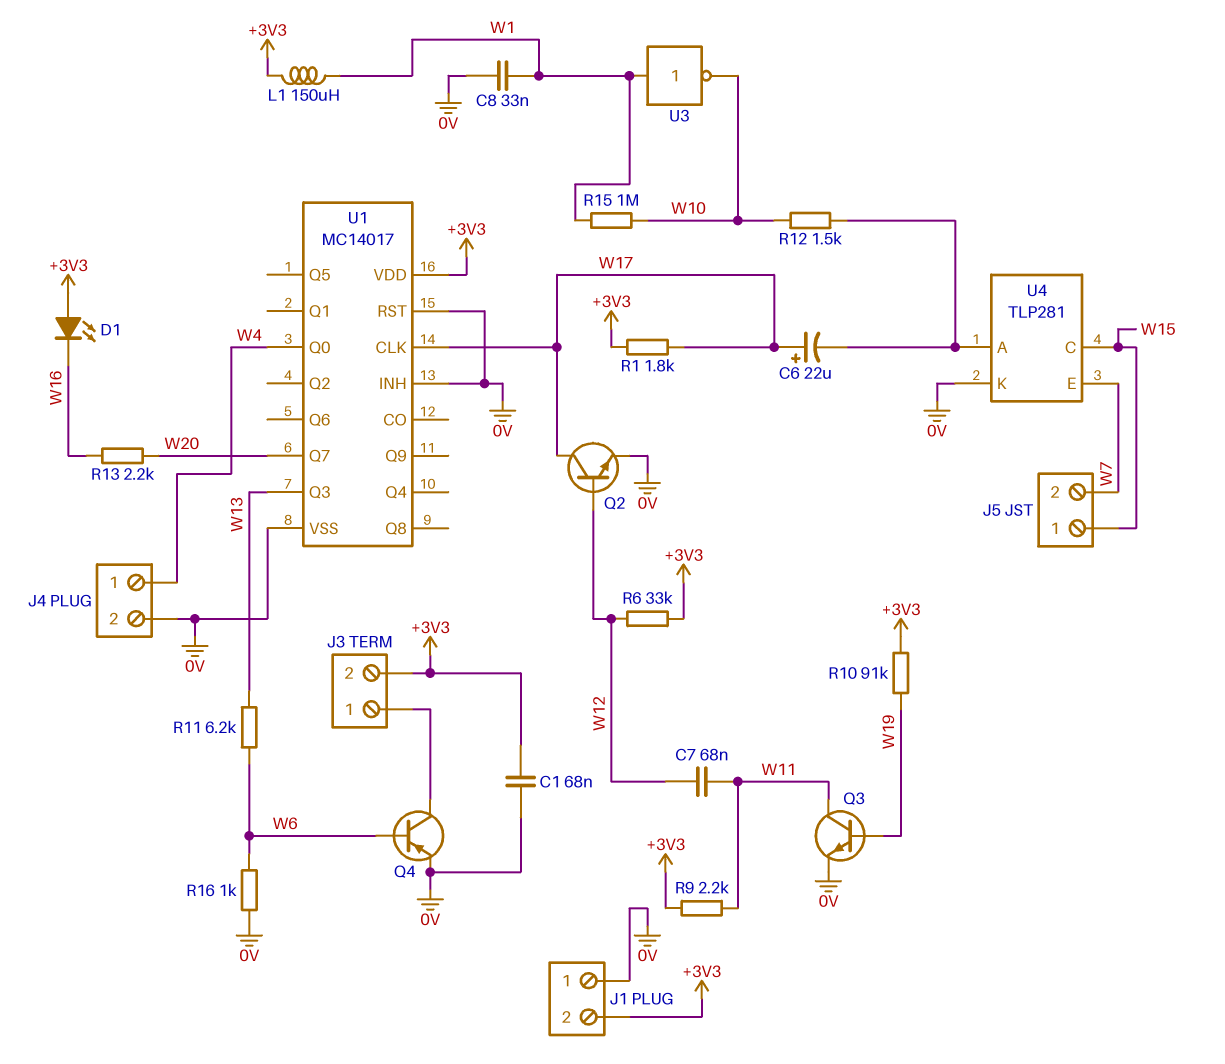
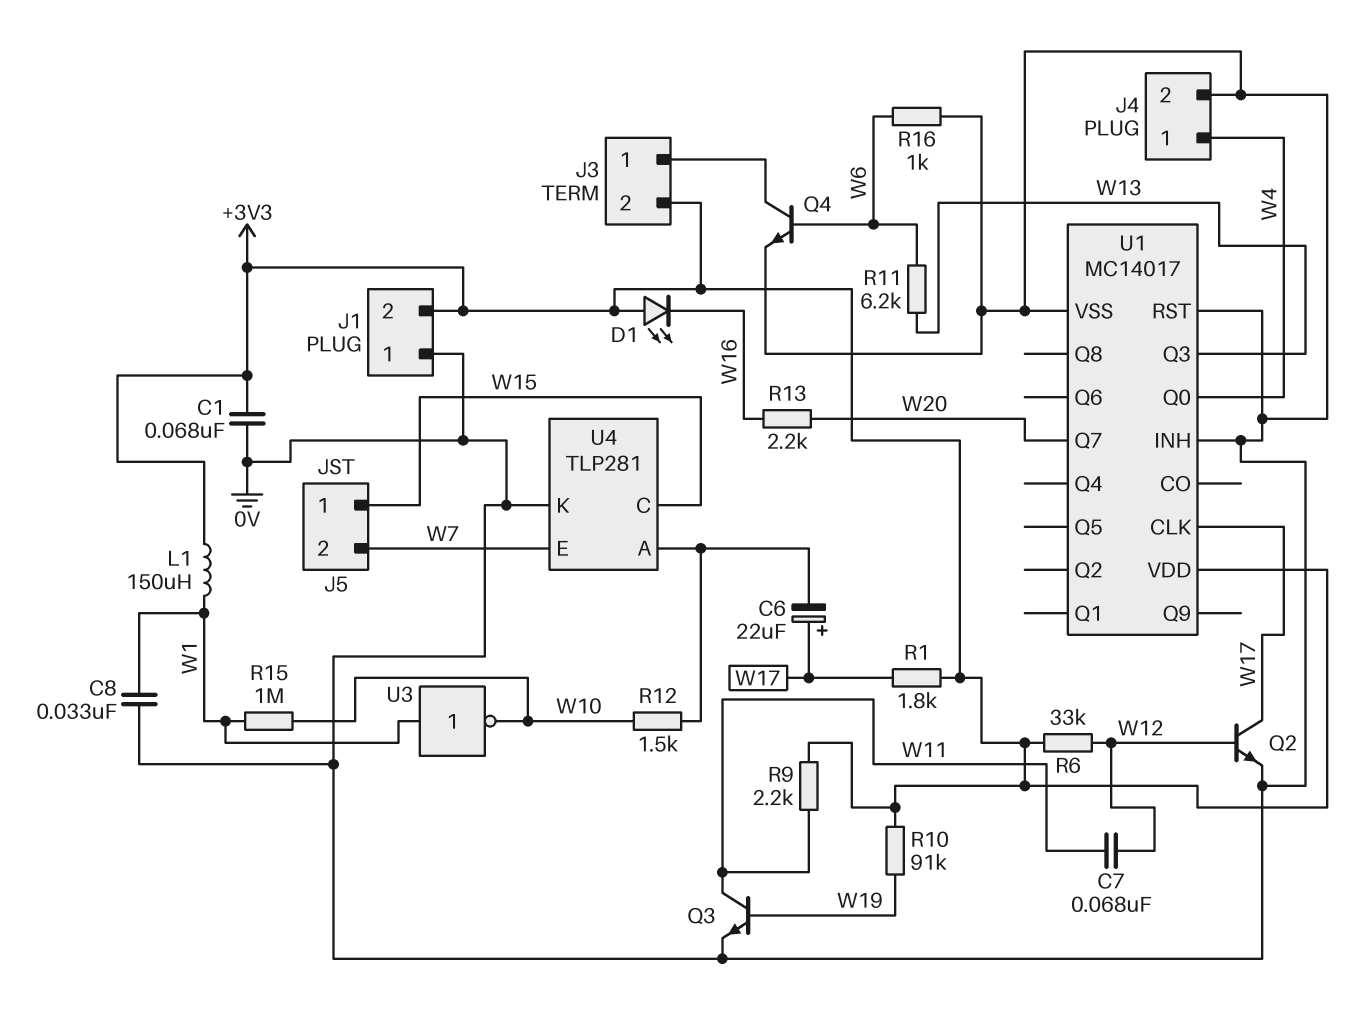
Q4: PNP (B W6, C J3/1, E 0V) -> NPN (B W6, C J3/1, E 0V)

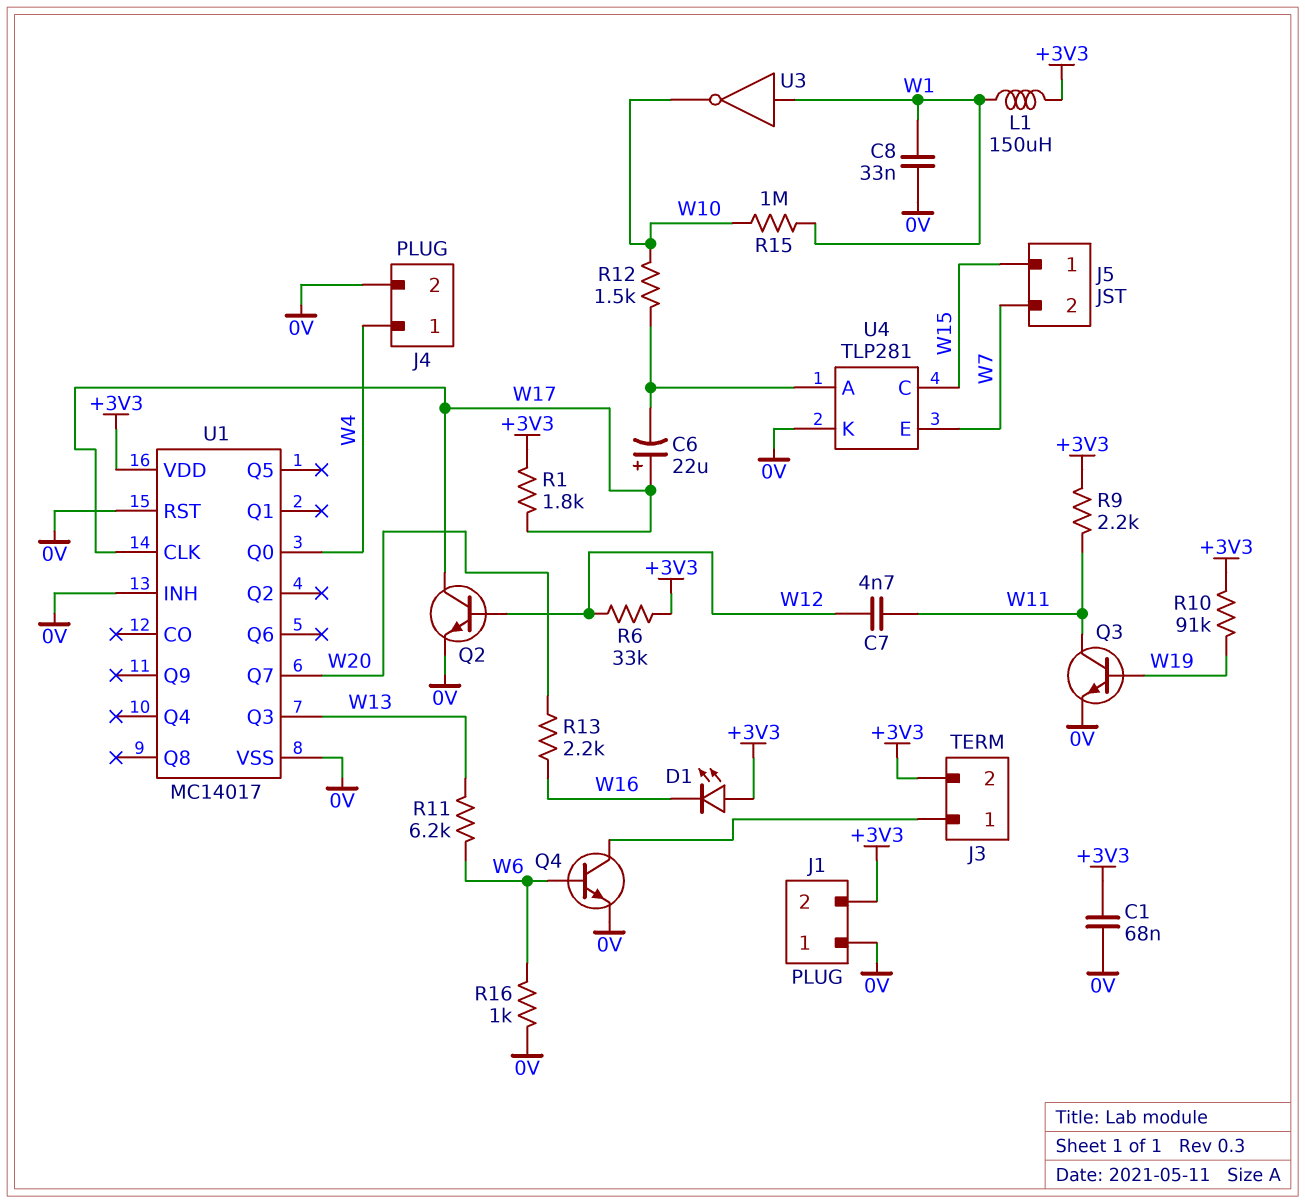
C7: 68nF (W11, W12) -> 4.7nF (W11, W12)

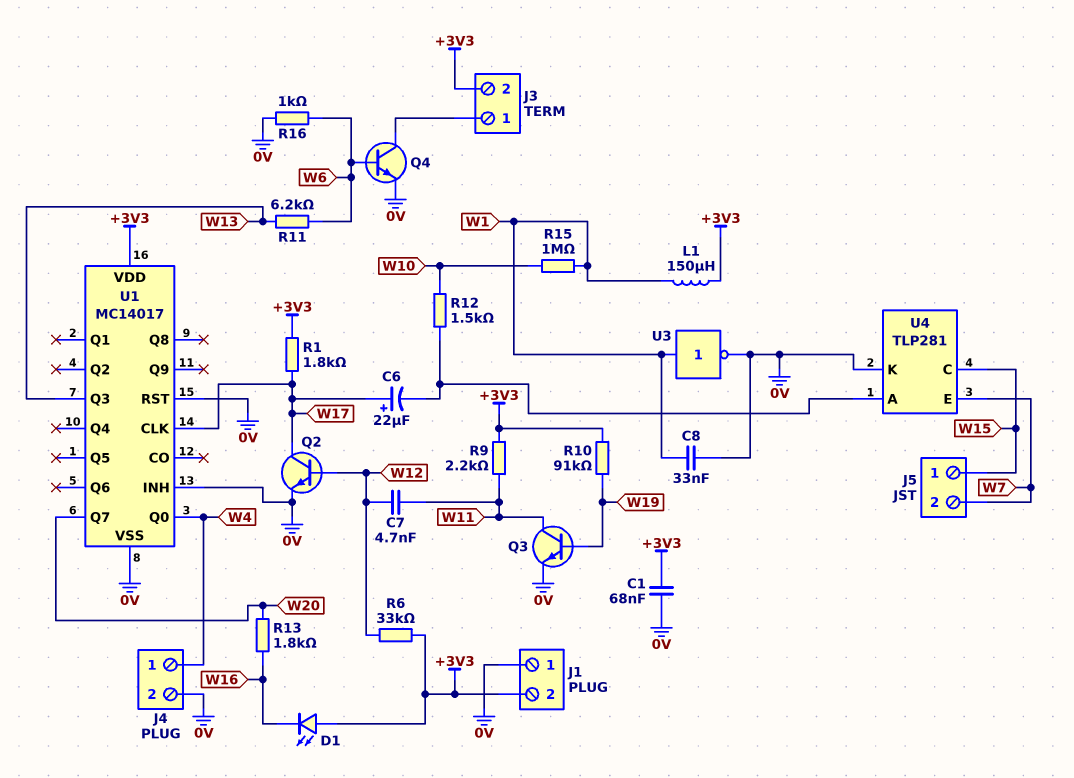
R13: 2.2k (W16, W20) -> 1.8k (W16, W20)
U3: NOT (in W1, out W10) -> NOT (in W1, out 0V)

